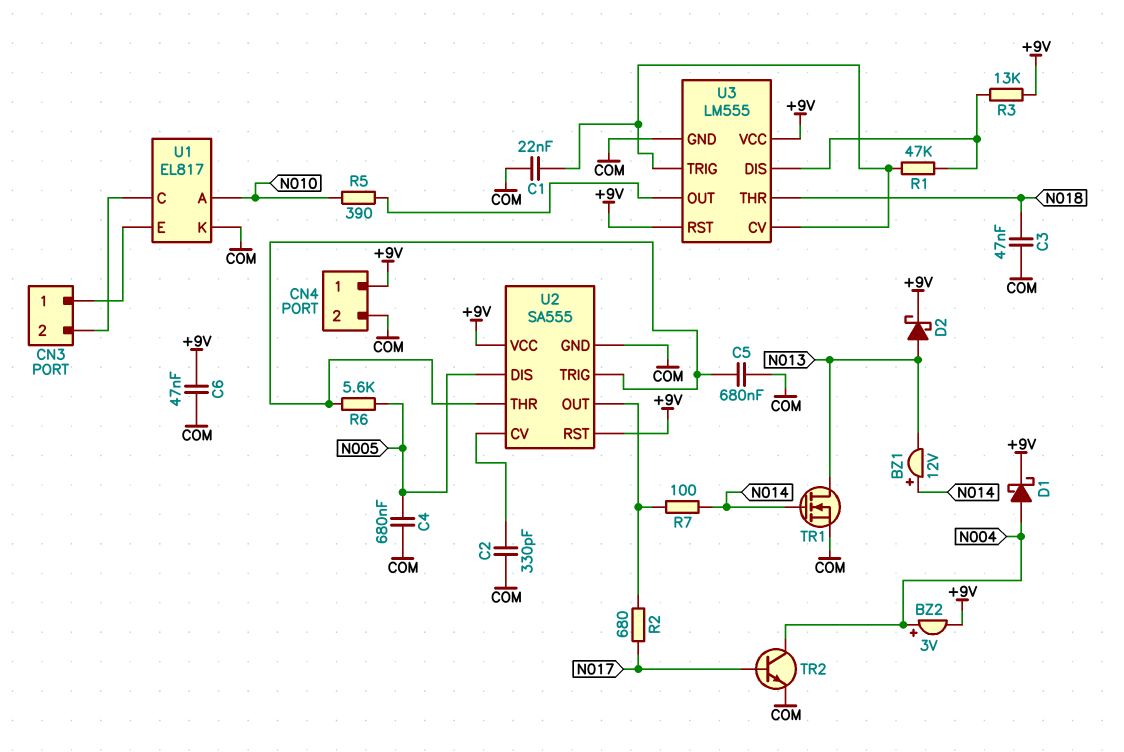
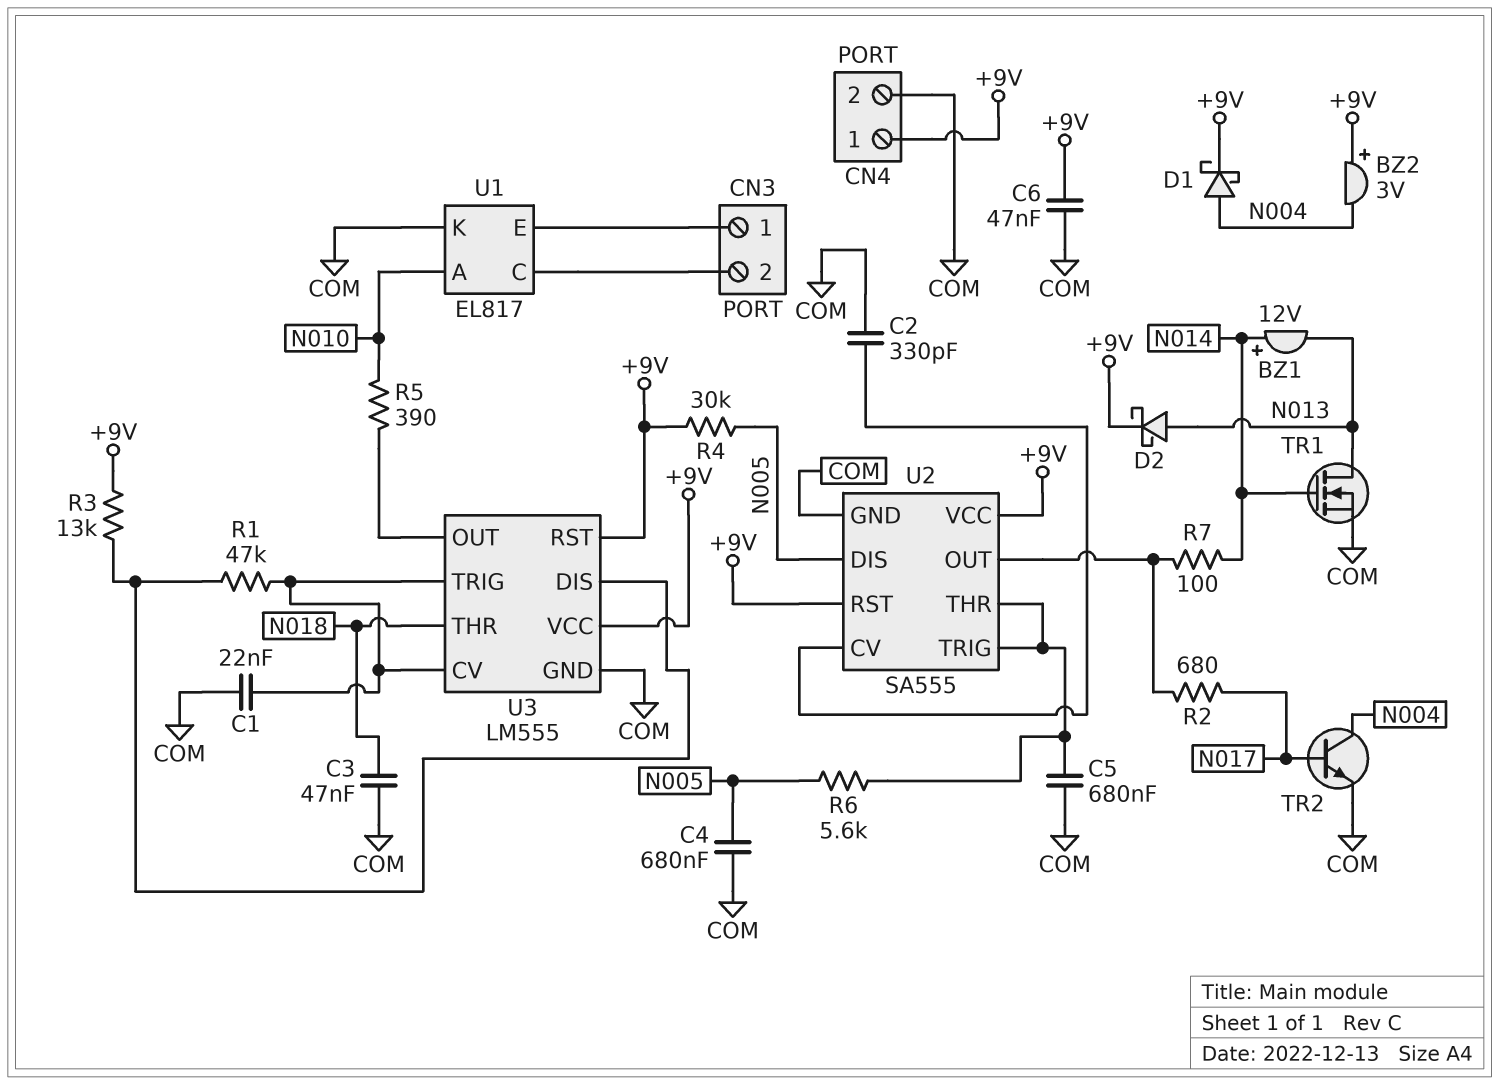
BZ2: buzzer 3V (plus N004, minus +9V) -> buzzer 3V (plus +9V, minus N004)
R4: none -> 30k (+9V, N005)

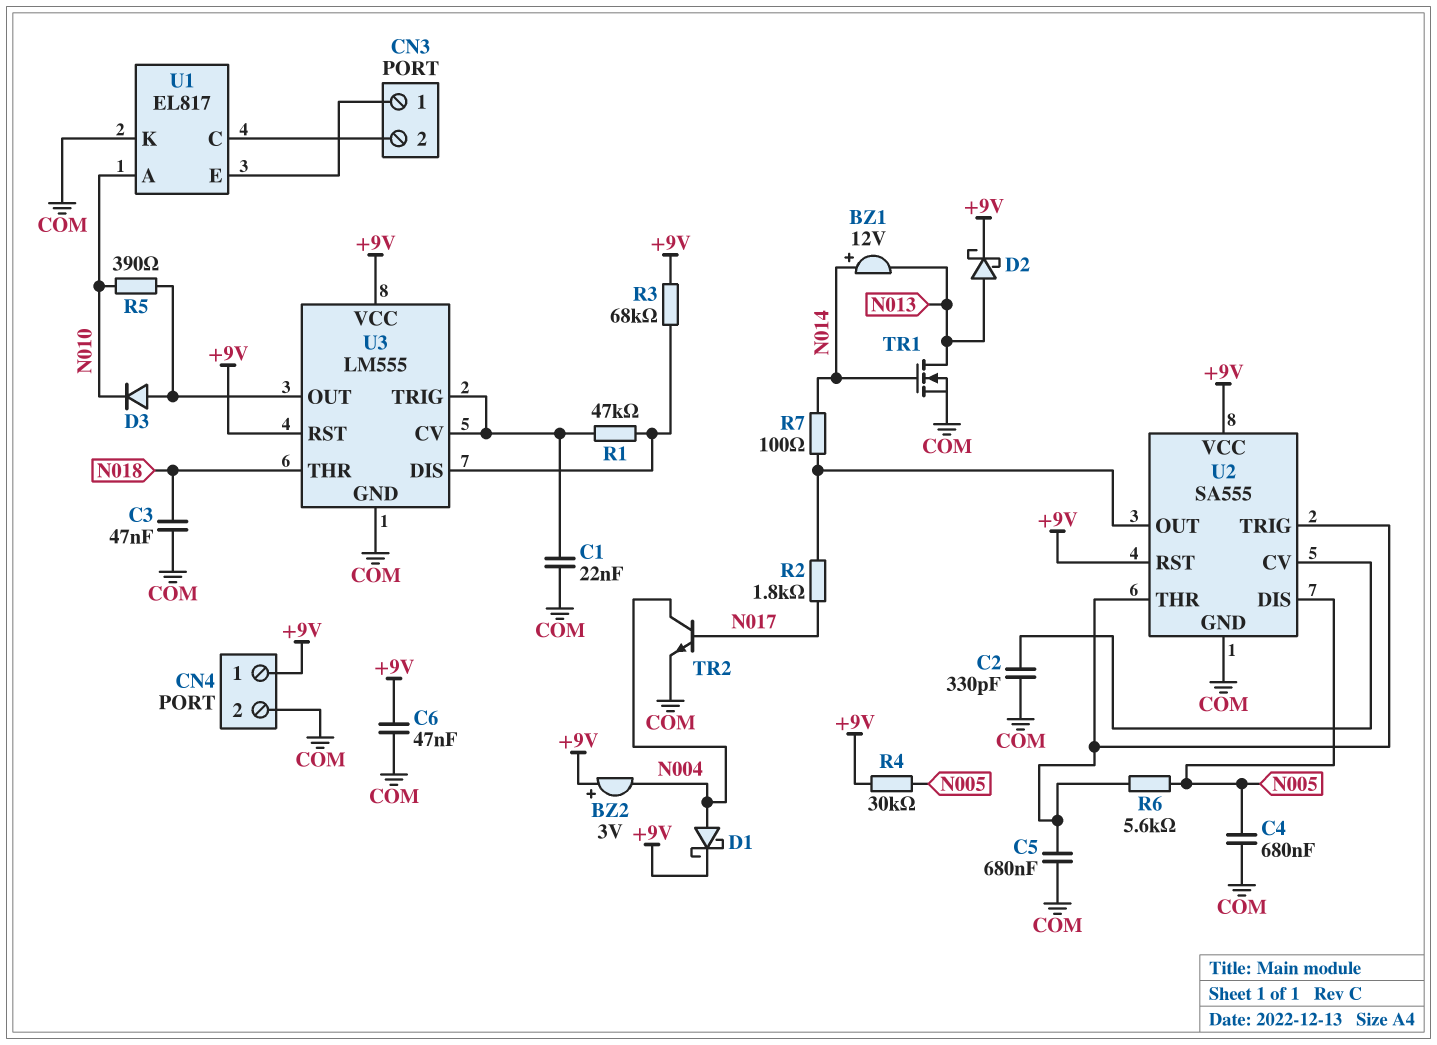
D3: none -> diode (A U3/OUT, K N010)
R2: 680 (N017, U2/OUT) -> 1.8k (N017, U2/OUT)
R3: 13k (+9V, U3/DIS) -> 68k (+9V, U3/DIS)

